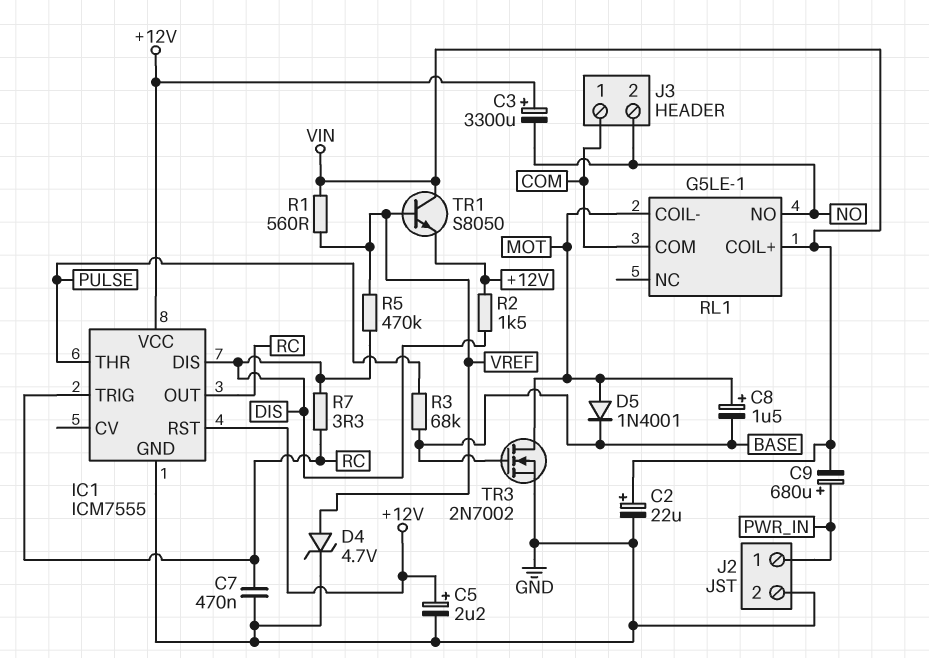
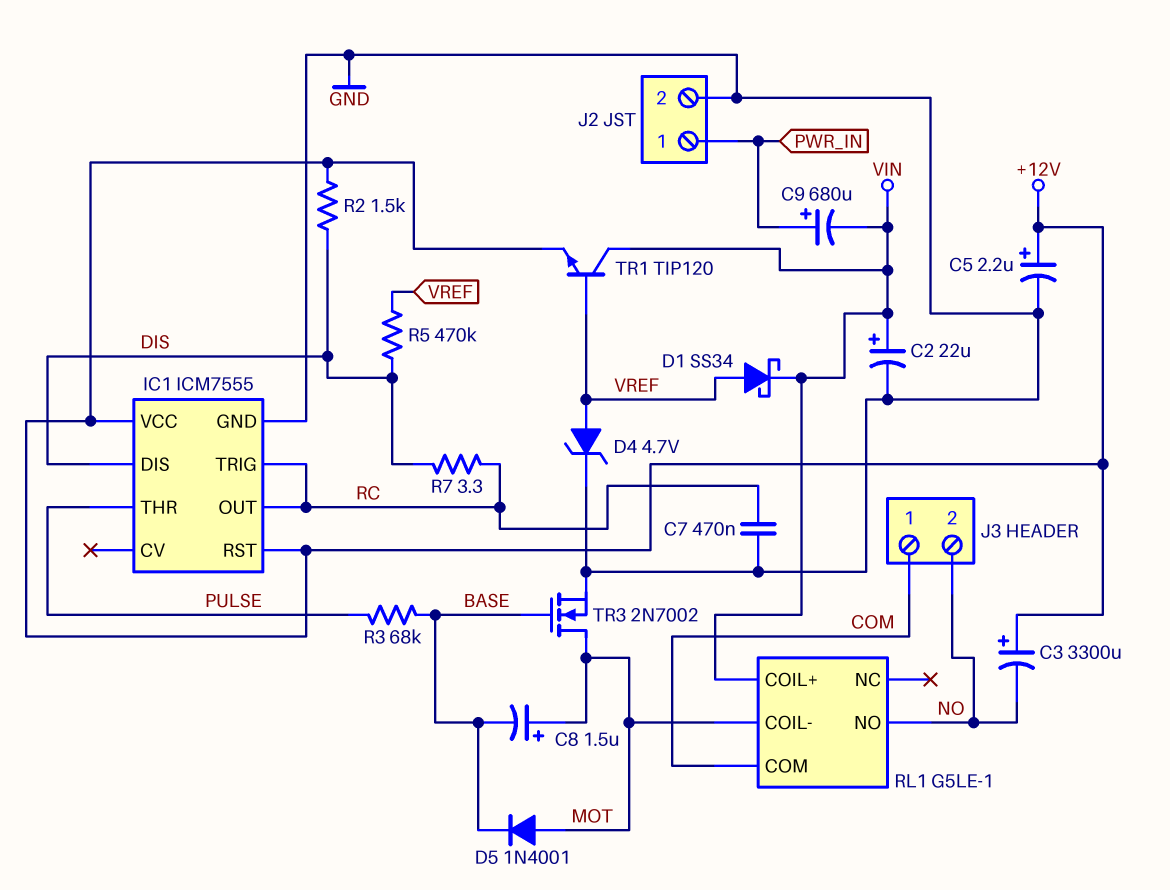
D1: none -> schottky SS34 (A VREF, K VIN)
R1: 560 (VIN, VREF) -> none
TR1: NPN S8050 (B VREF, C VIN, E +12V) -> NPN TIP120 (B VREF, C VIN, E +12V)

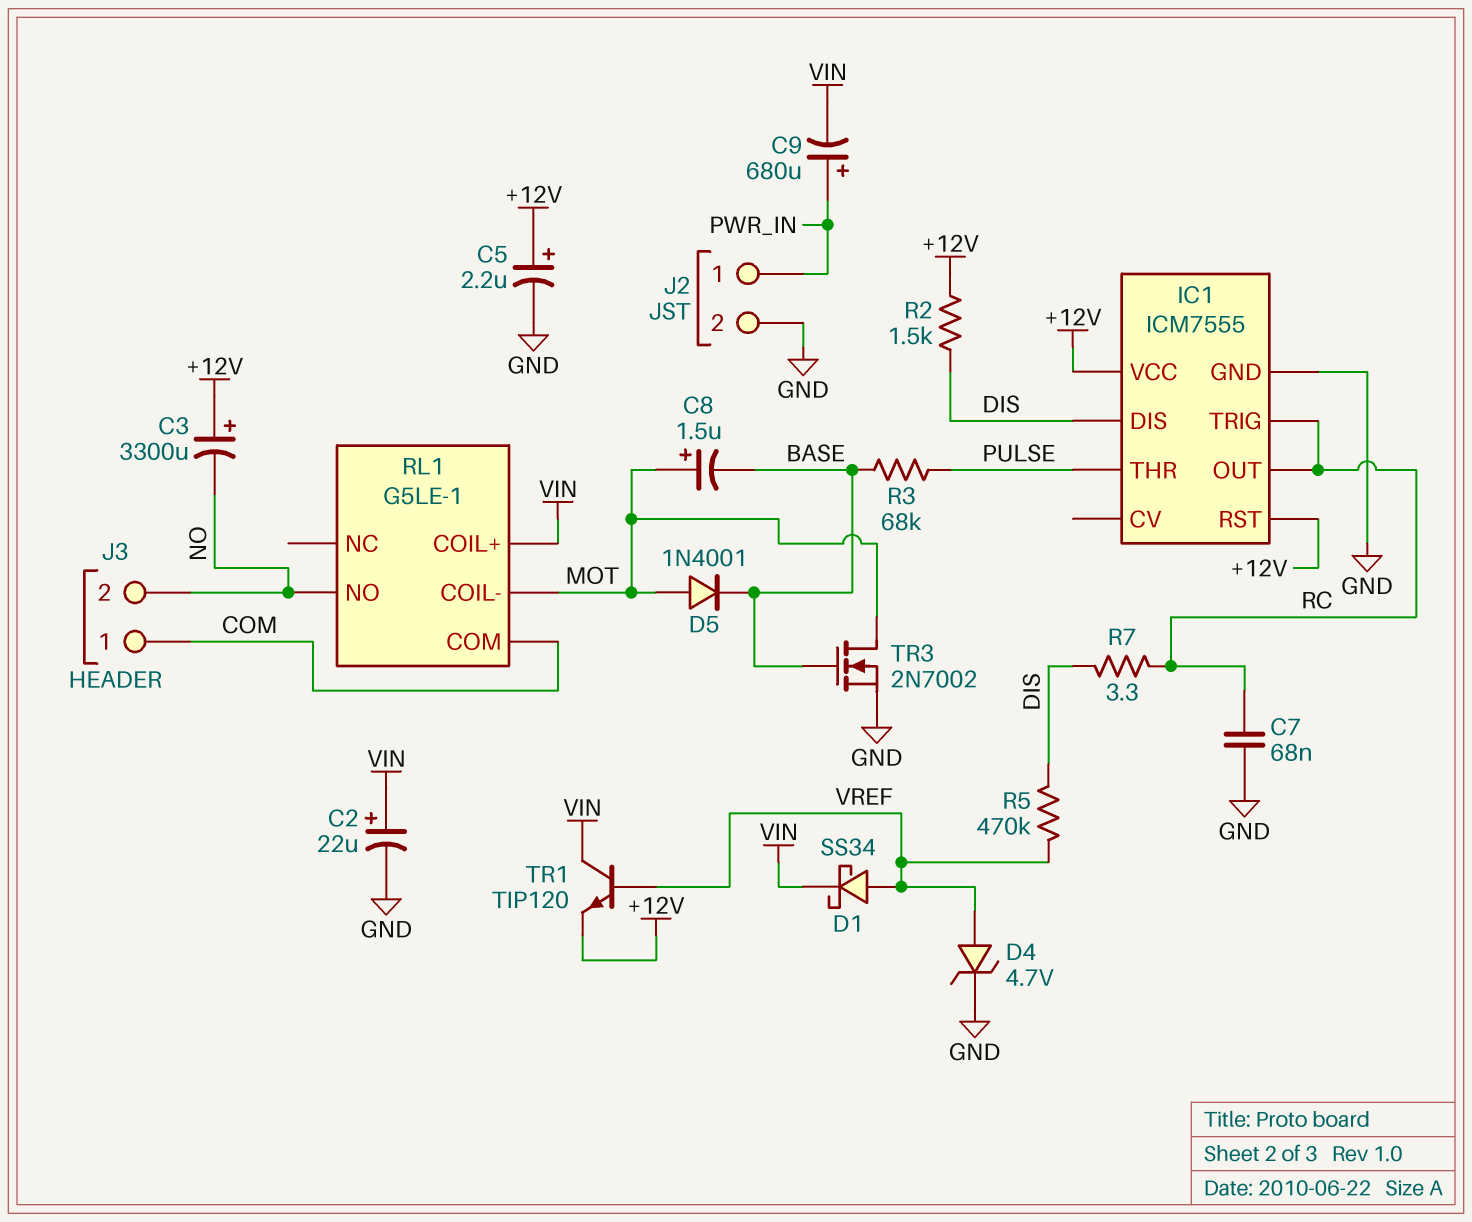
C7: 470nF (GND, RC) -> 68nF (GND, RC)

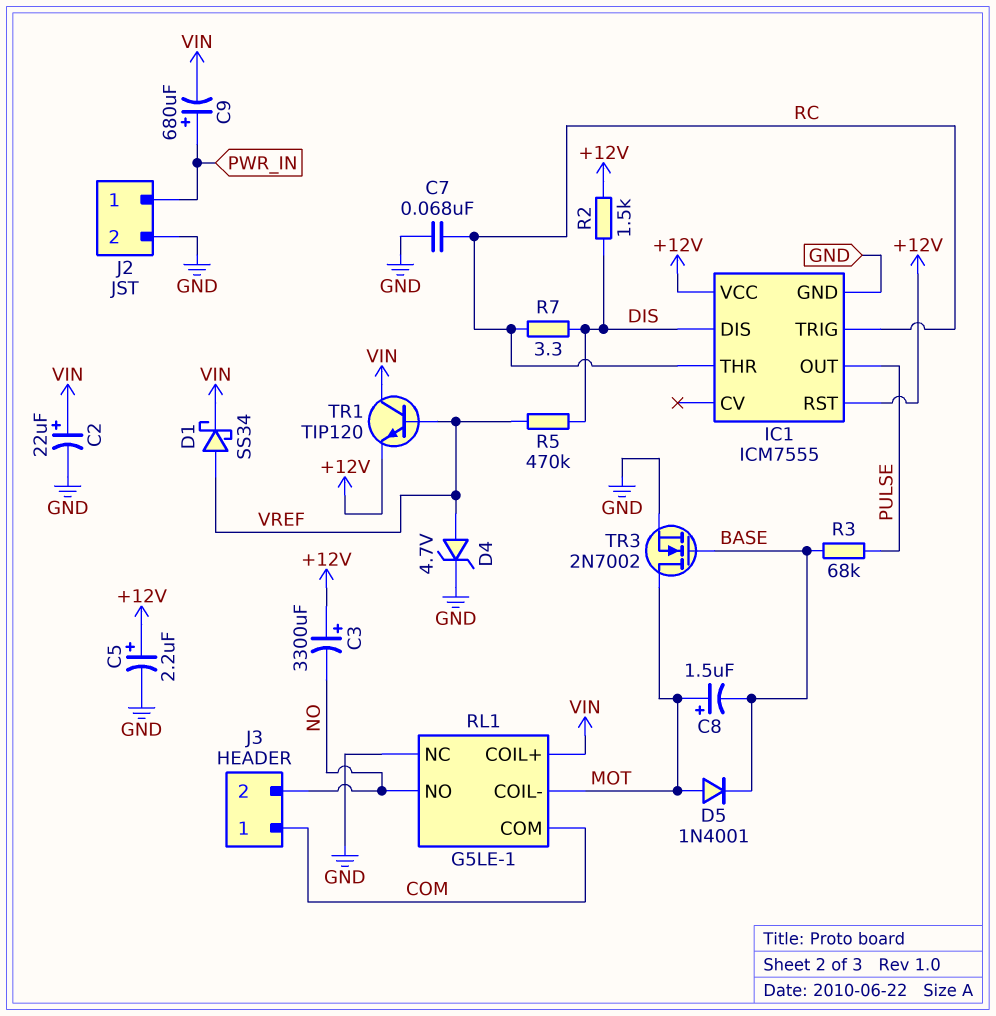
IC1 pin OUT: RC -> PULSE
IC1 pin THR: PULSE -> RC
RL1 pin NC: none -> GND

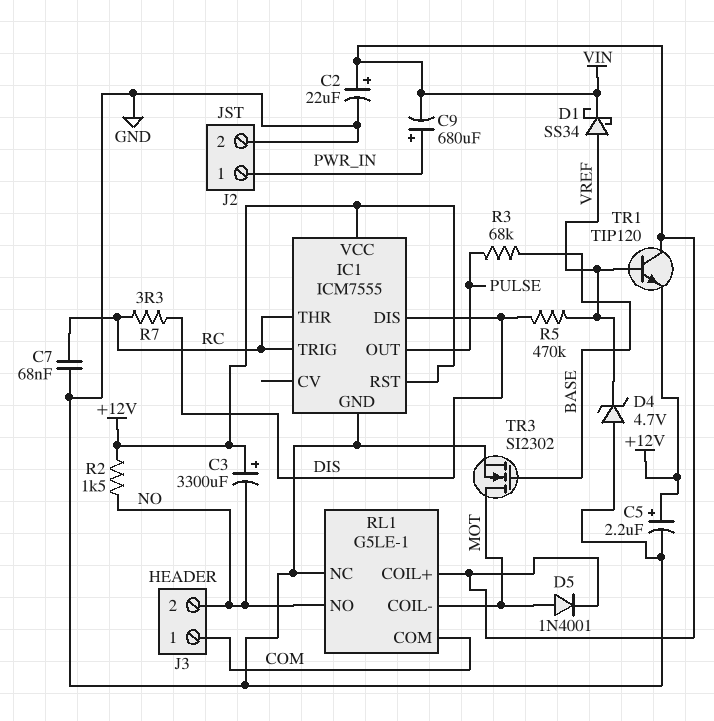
C8: 1.5uF (plus MOT, minus BASE) -> none
D4: zener 4.7V (A VREF, K GND) -> zener 4.7V (A GND, K VREF)
D5: diode 1N4001 (A MOT, K BASE) -> diode 1N4001 (A MOT, K VIN)
R2: 1.5k (+12V, DIS) -> 1.5k (+12V, NO)
TR3: NMOS 2N7002 (G BASE, D MOT, S GND) -> NMOS SI2302 (G BASE, D MOT, S GND)

